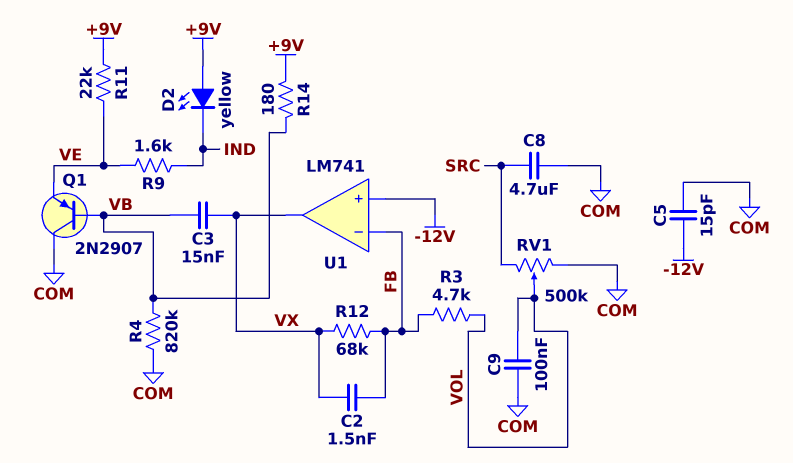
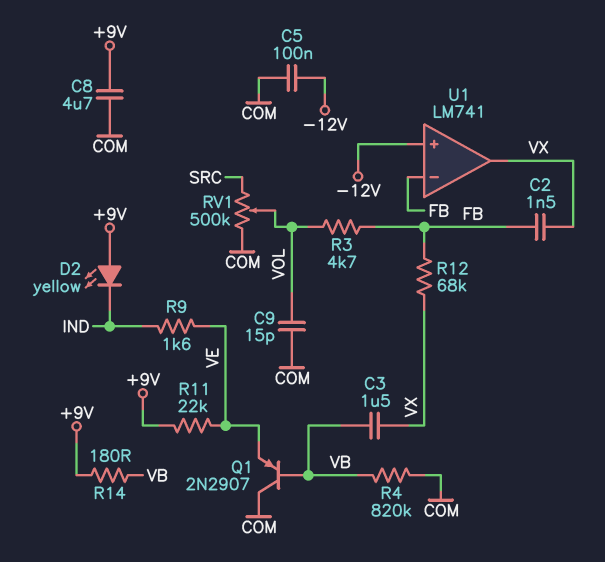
C3: 15nF (VB, VX) -> 1.5uF (VB, VX)
C5: 15pF (-12V, COM) -> 100nF (-12V, COM)
C8: 4.7uF (COM, SRC) -> 4.7uF (+9V, COM)
C9: 100nF (COM, VOL) -> 15pF (COM, VOL)

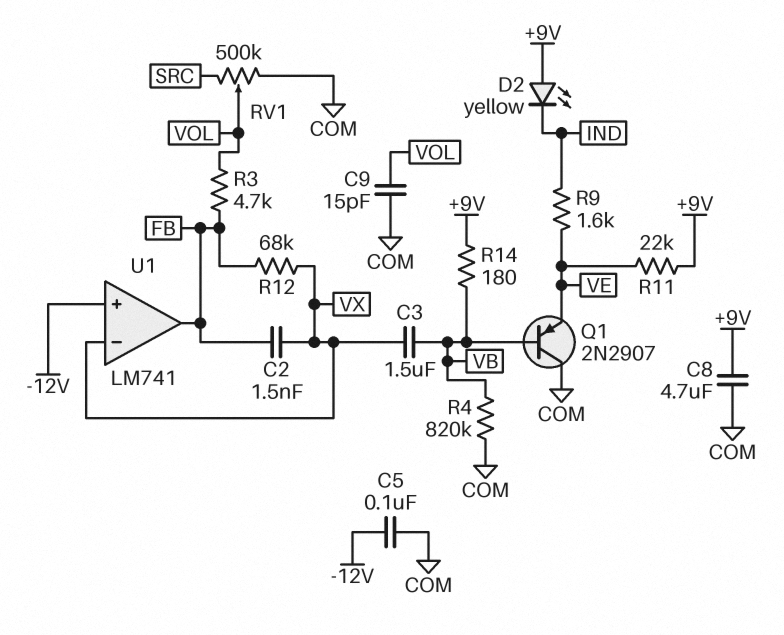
U1 pin in-: FB -> VX
U1 pin out: VX -> FB

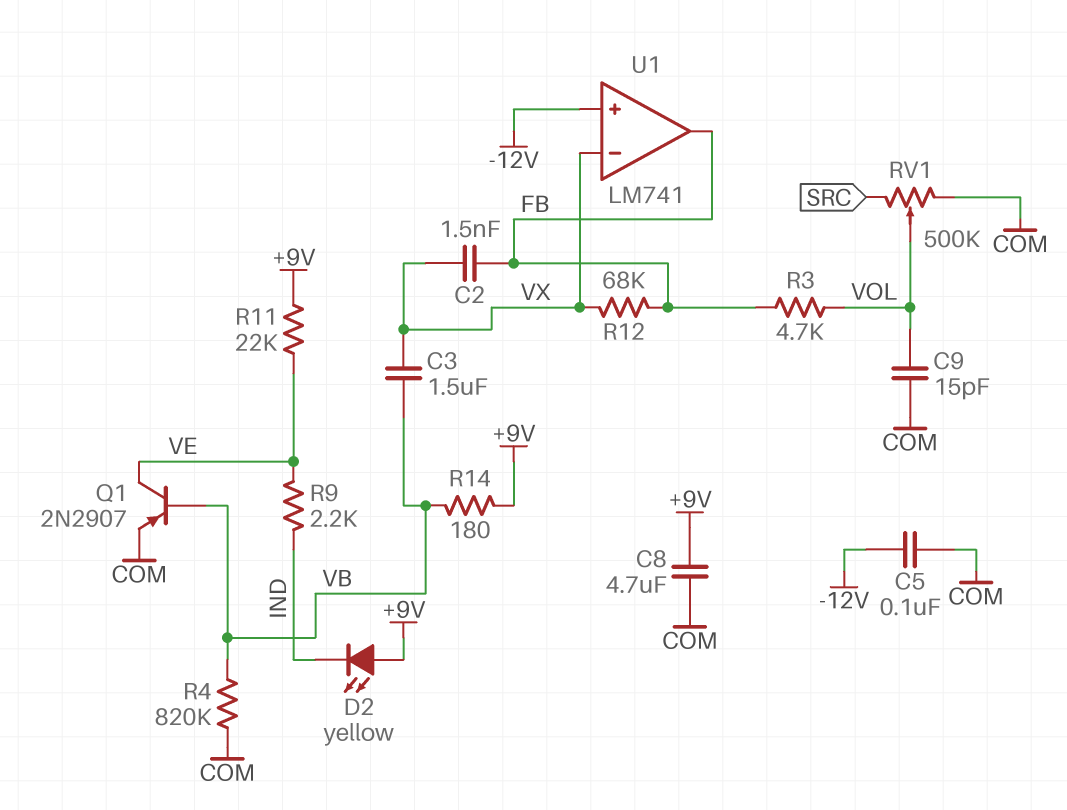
Q1: PNP 2N2907 (B VB, C COM, E VE) -> PNP 2N2907 (B VB, C VE, E COM)
R9: 1.6k (IND, VE) -> 2.2k (IND, VE)

